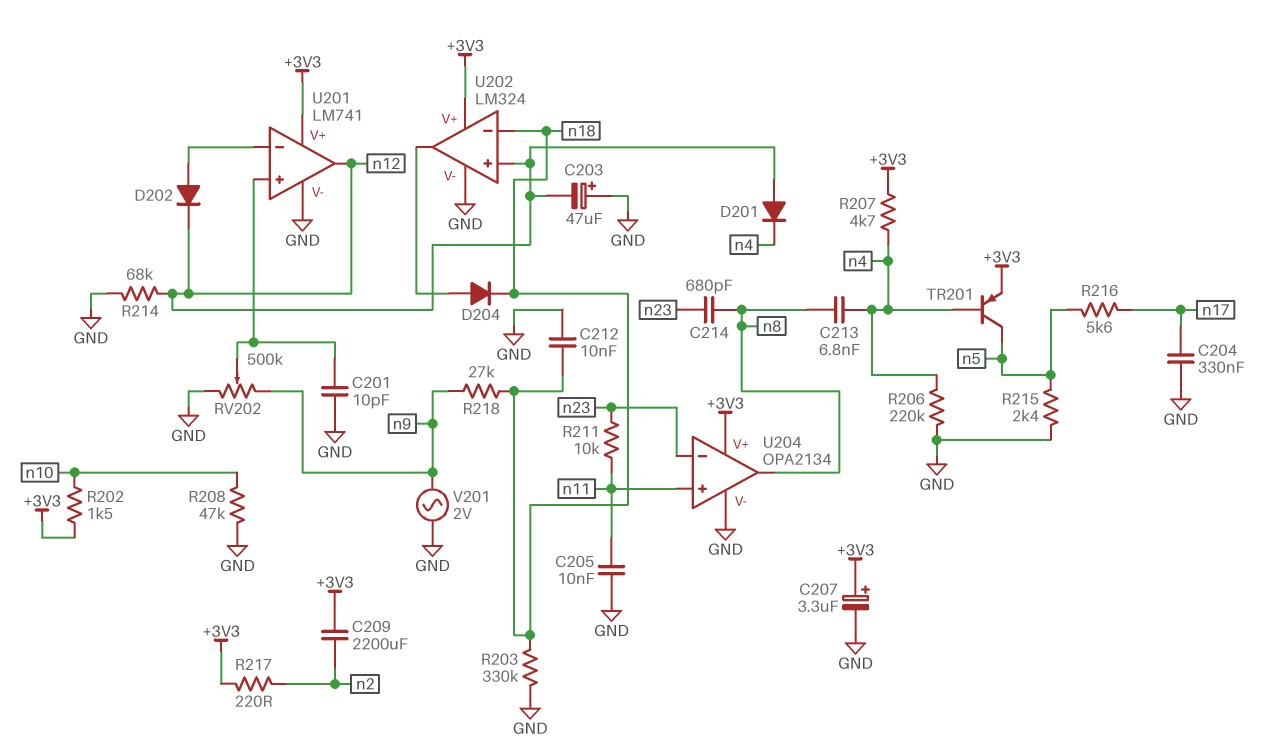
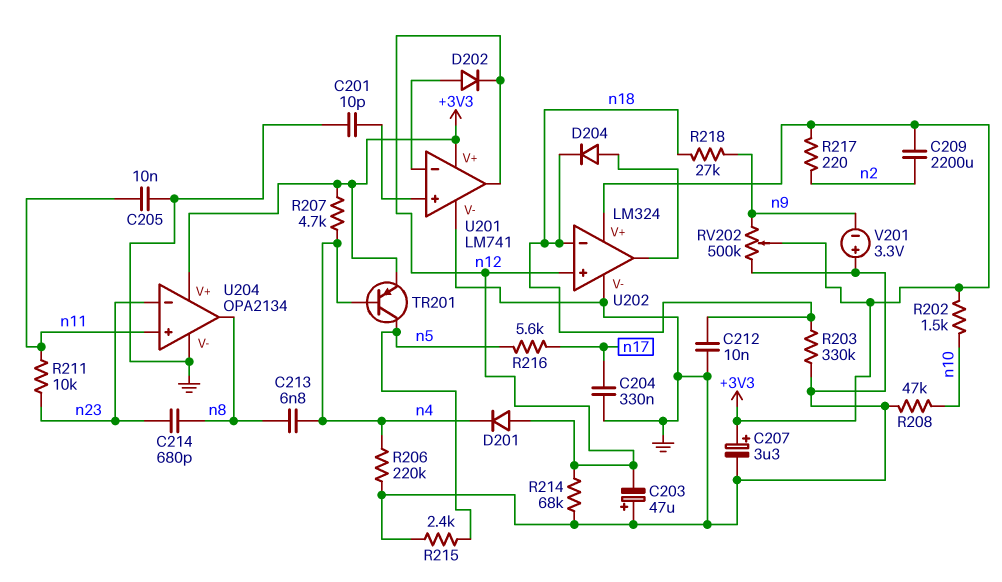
RV202: 500k (GND, n9, wiper U201/in+) -> 500k (GND, n9, wiper +3V3)
V201: AC 2V (GND, n9) -> 3.3V (plus GND, minus n9)

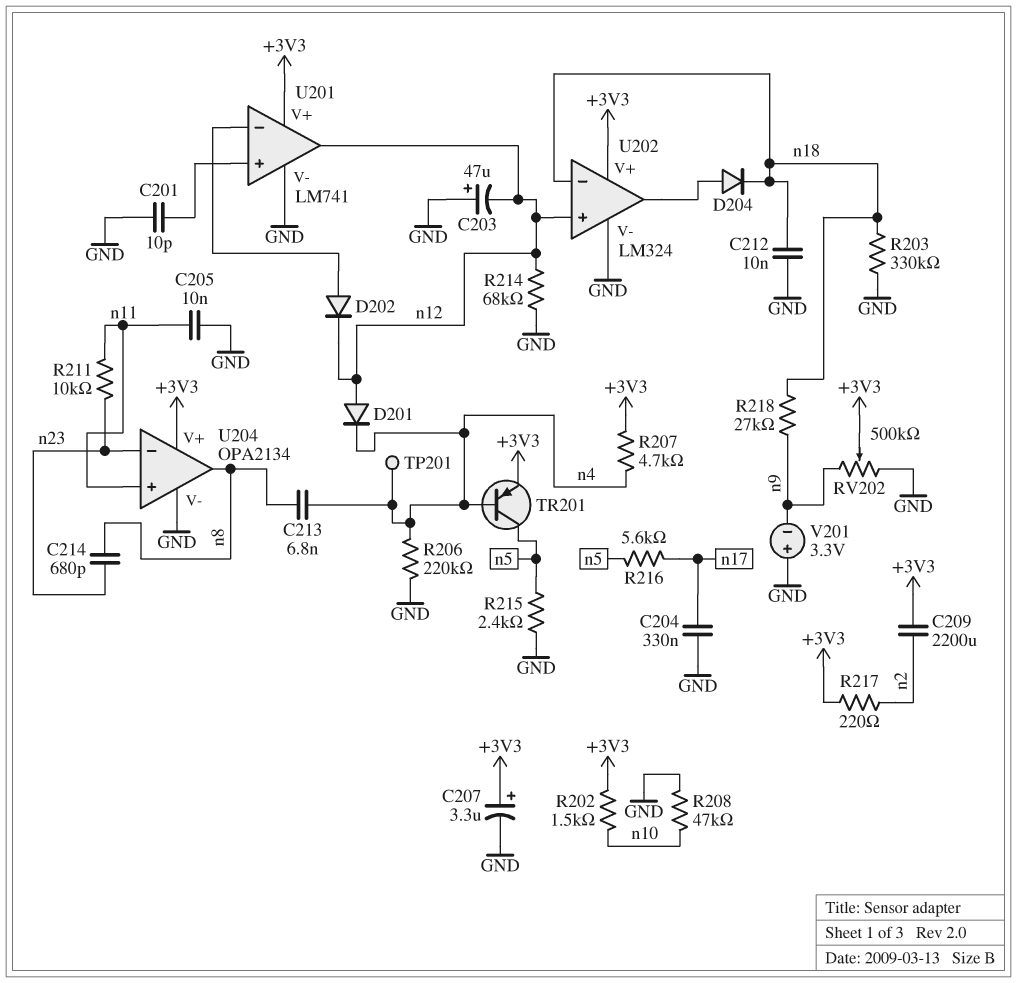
TP201: none -> test point (n4)

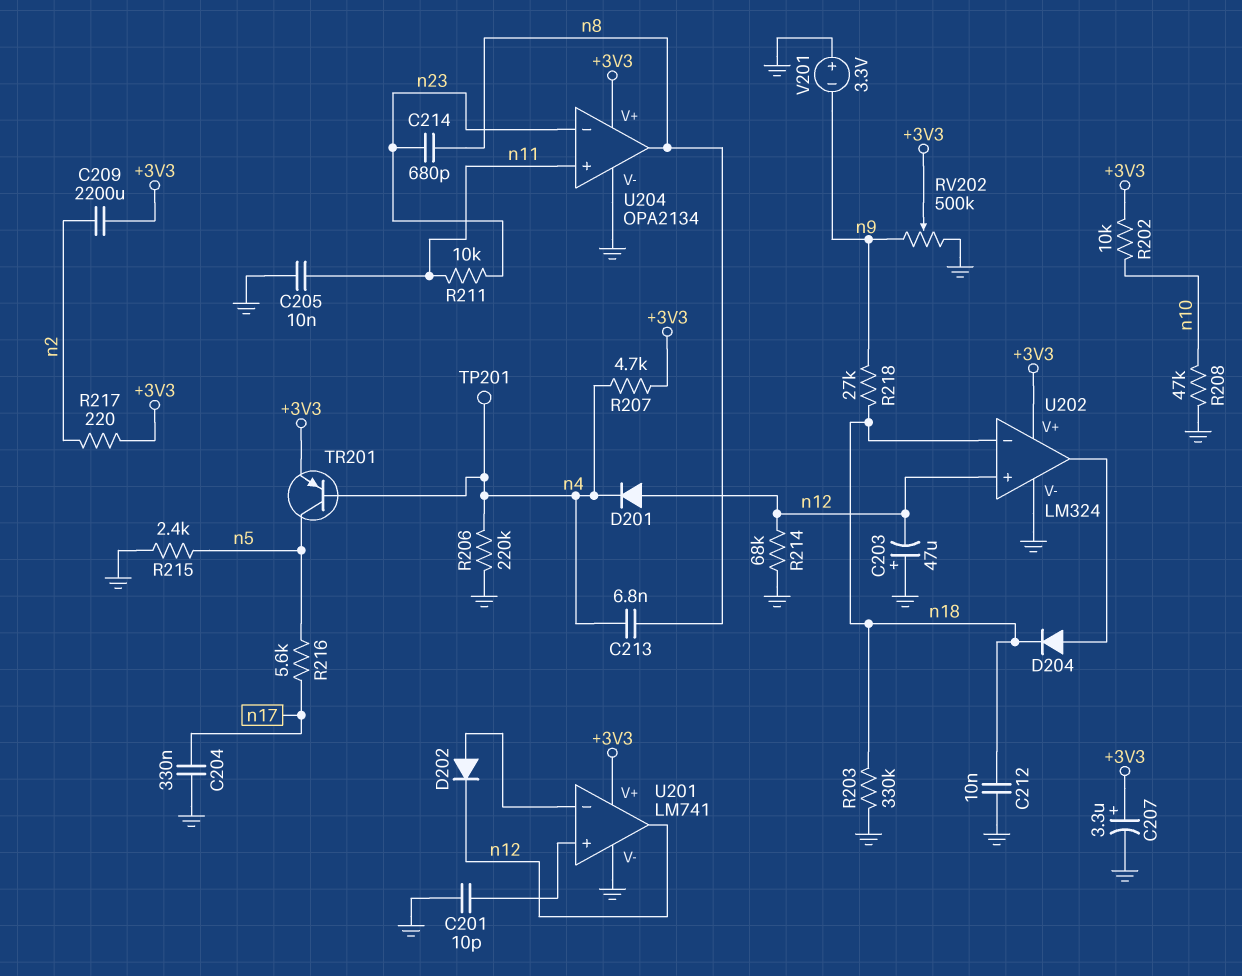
R202: 1.5k (+3V3, n10) -> 10k (+3V3, n10)

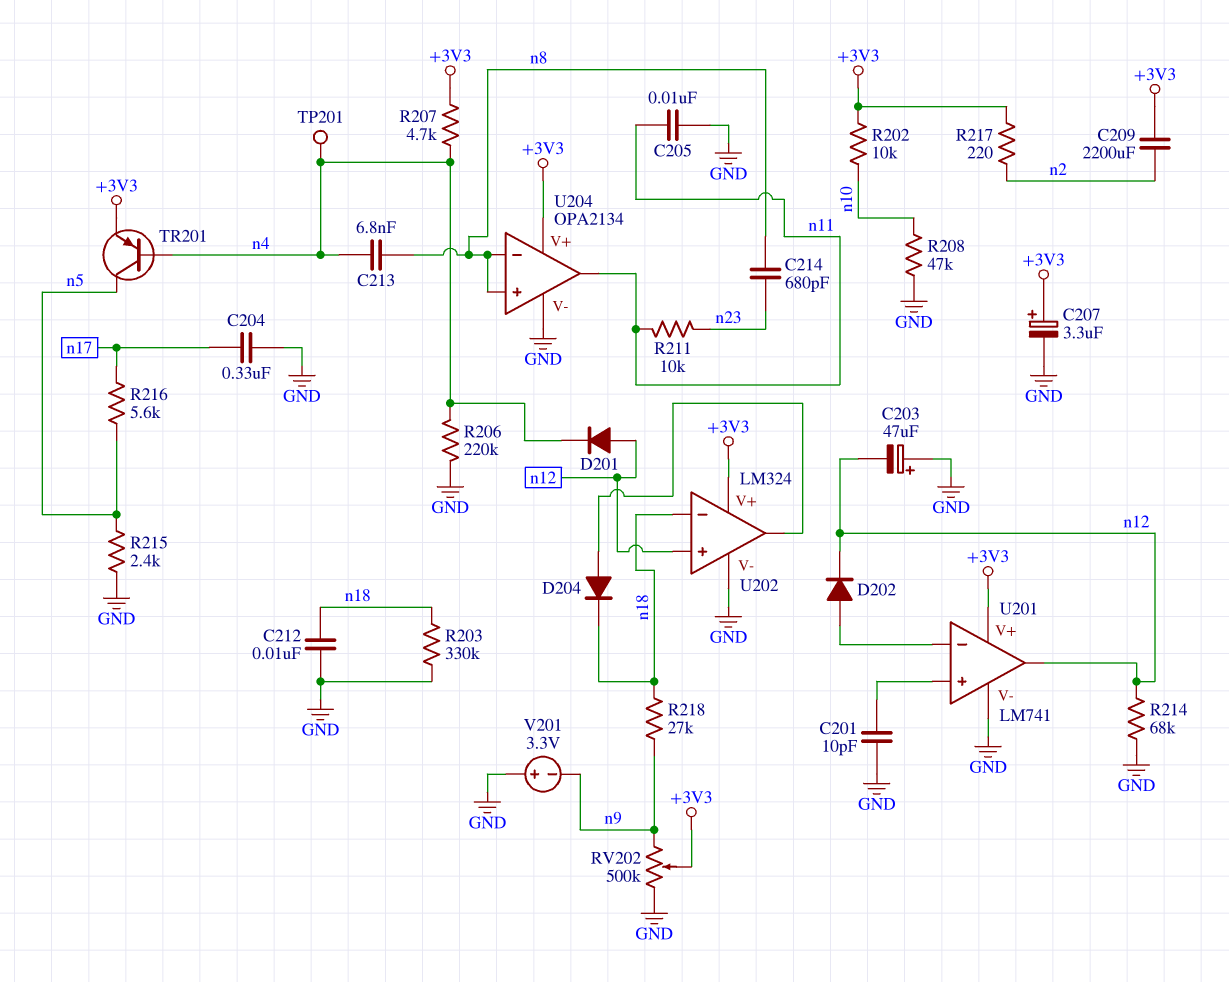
U204 pin in+: n11 -> n8
U204 pin in-: n23 -> n8
U204 pin out: n8 -> n11

